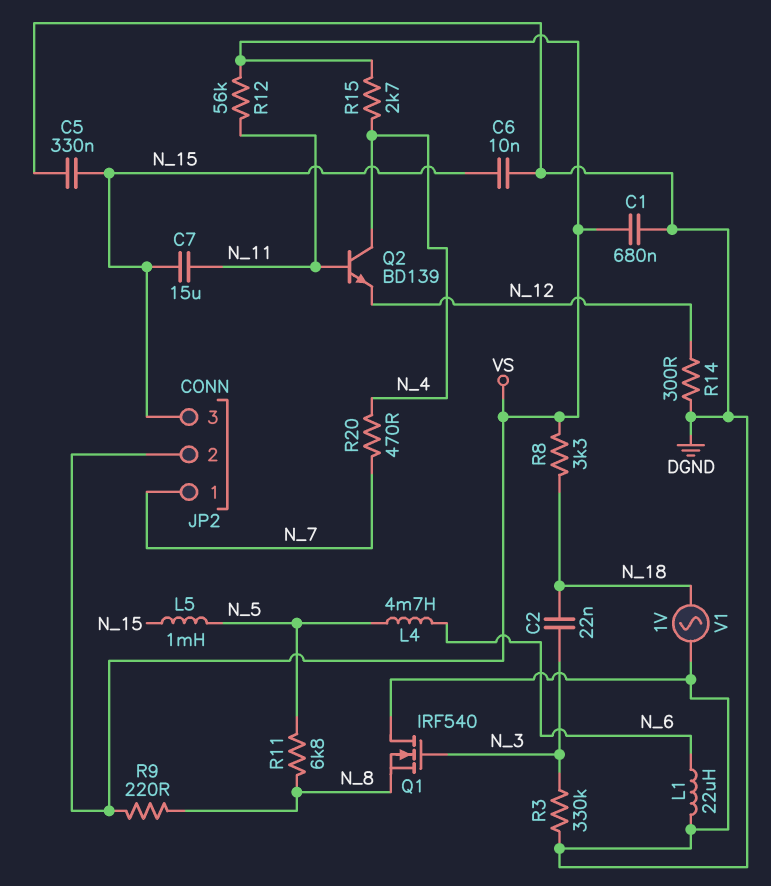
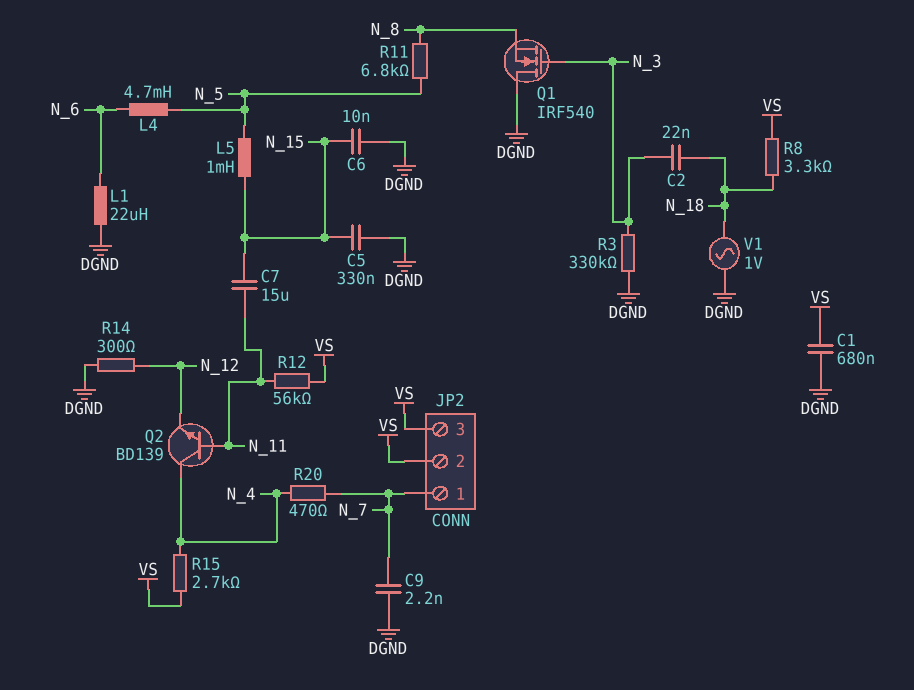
C9: none -> 2.2nF (DGND, N_7)
JP2 pin 3: N_15 -> VS
R9: 220 (N_8, VS) -> none

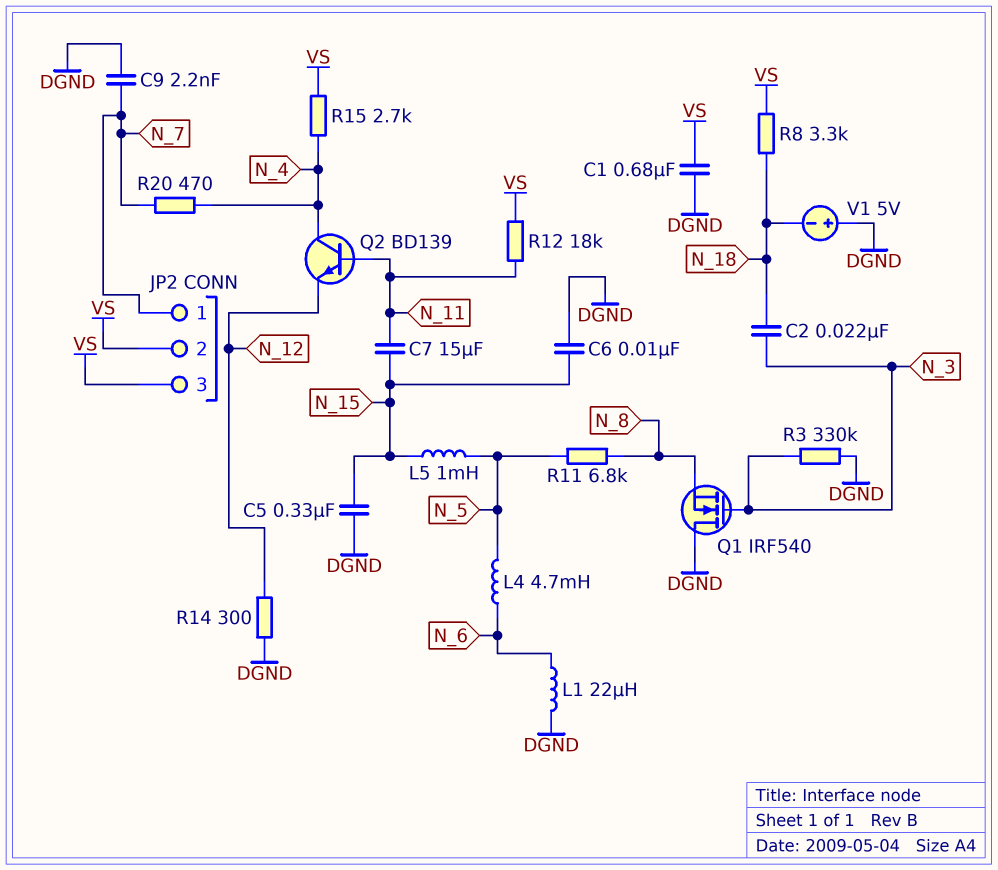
R12: 56k (N_11, VS) -> 18k (N_11, VS)
V1: AC 1V (DGND, N_18) -> 5V (plus DGND, minus N_18)

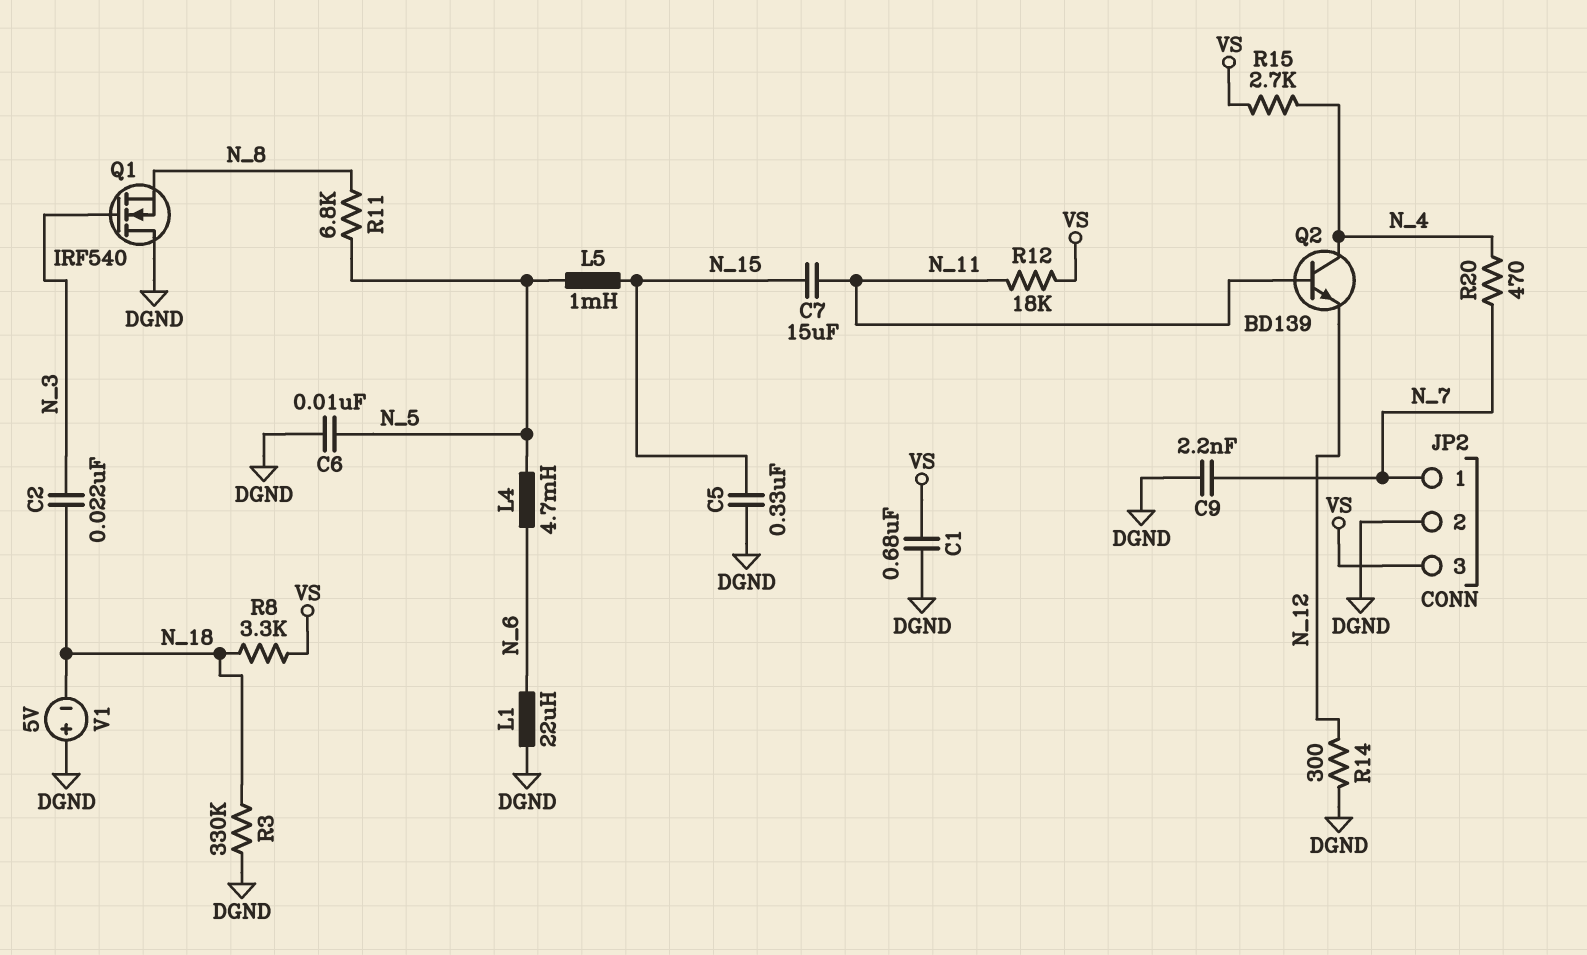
C6: 10nF (DGND, N_15) -> 10nF (DGND, N_5)
JP2 pin 2: VS -> DGND
R3: 330k (DGND, N_3) -> 330k (DGND, N_18)

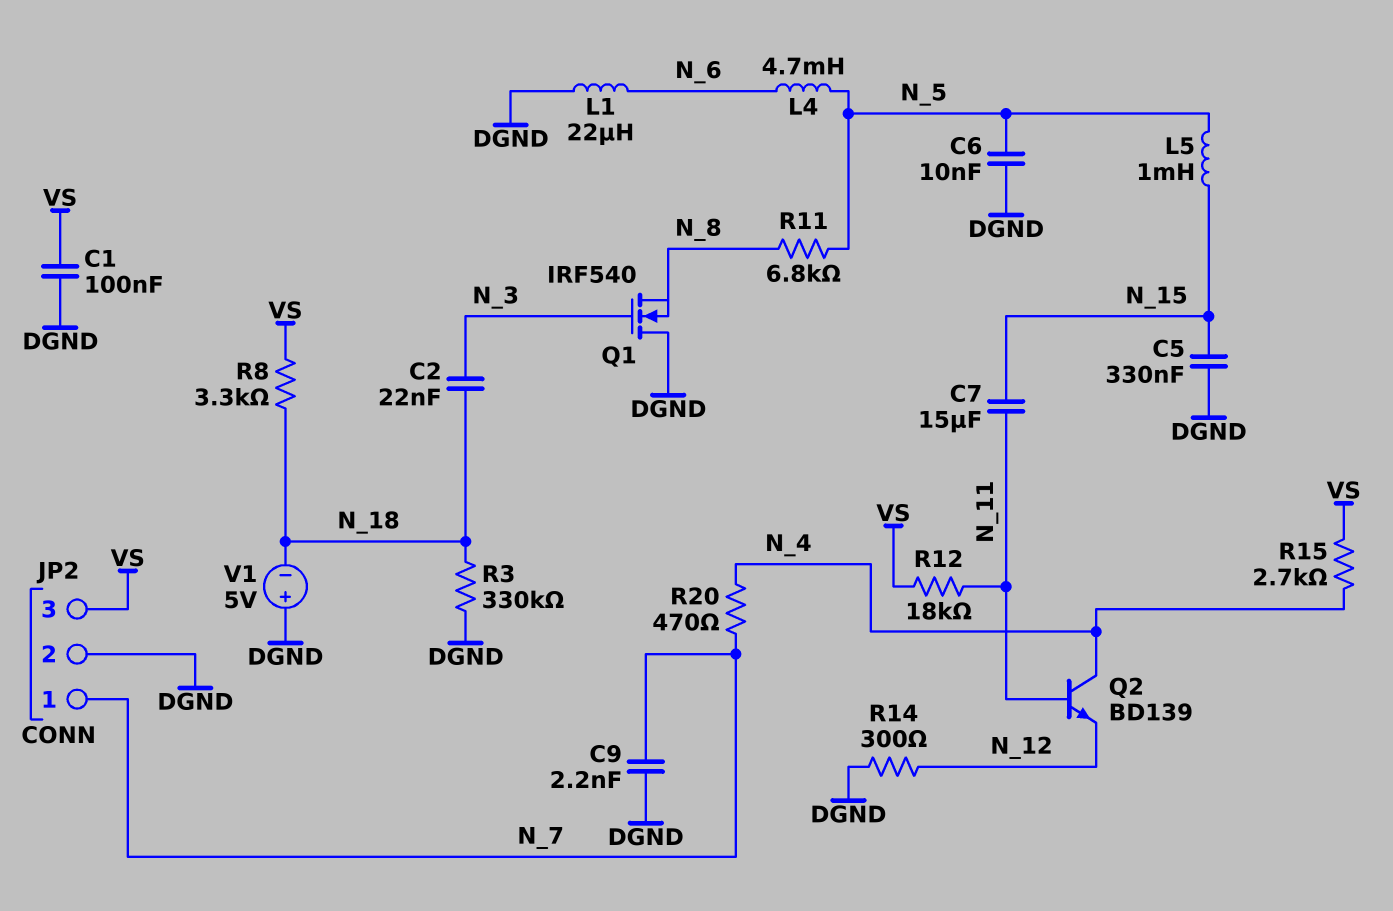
C1: 680nF (DGND, VS) -> 100nF (DGND, VS)

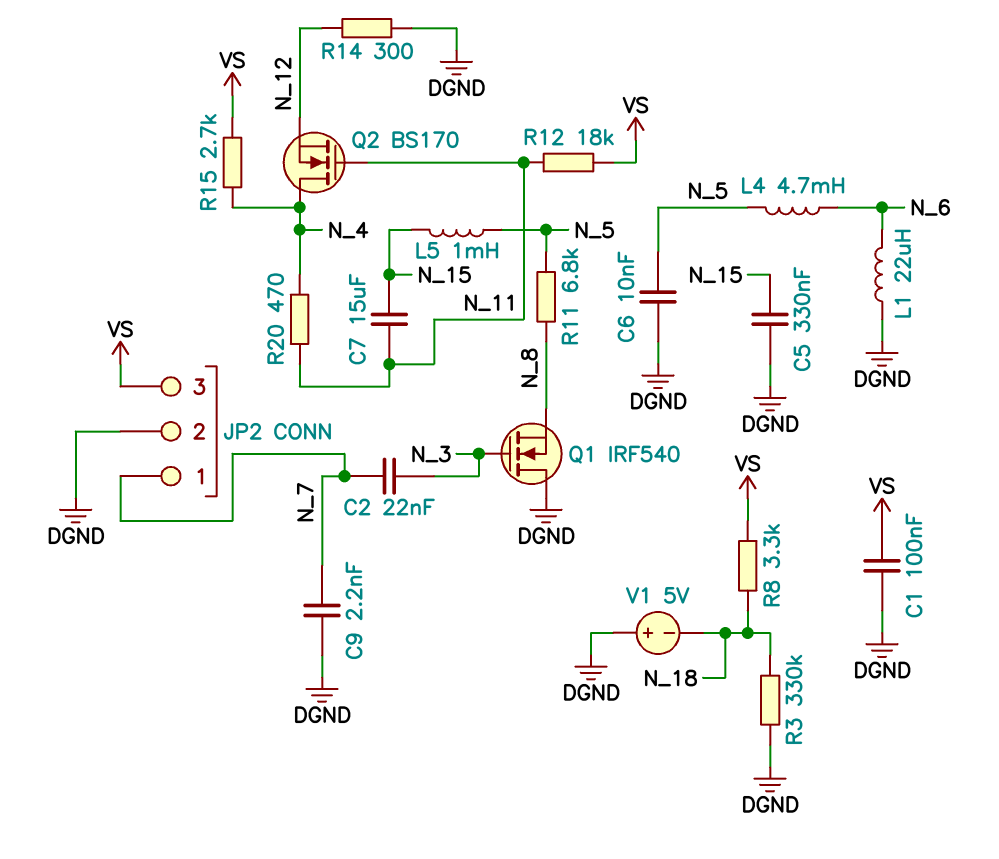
C2: 22nF (N_3, N_18) -> 22nF (N_3, N_7)
Q2: NPN BD139 (B N_11, C N_4, E N_12) -> NMOS BS170 (G N_11, D N_4, S N_12)
R20: 470 (N_4, N_7) -> 470 (N_4, N_11)

